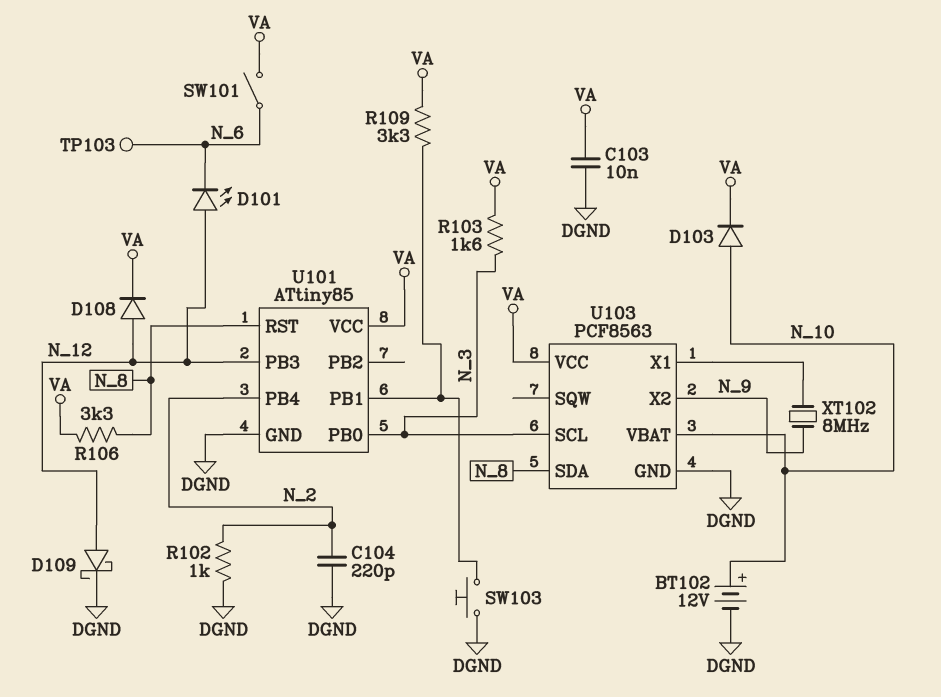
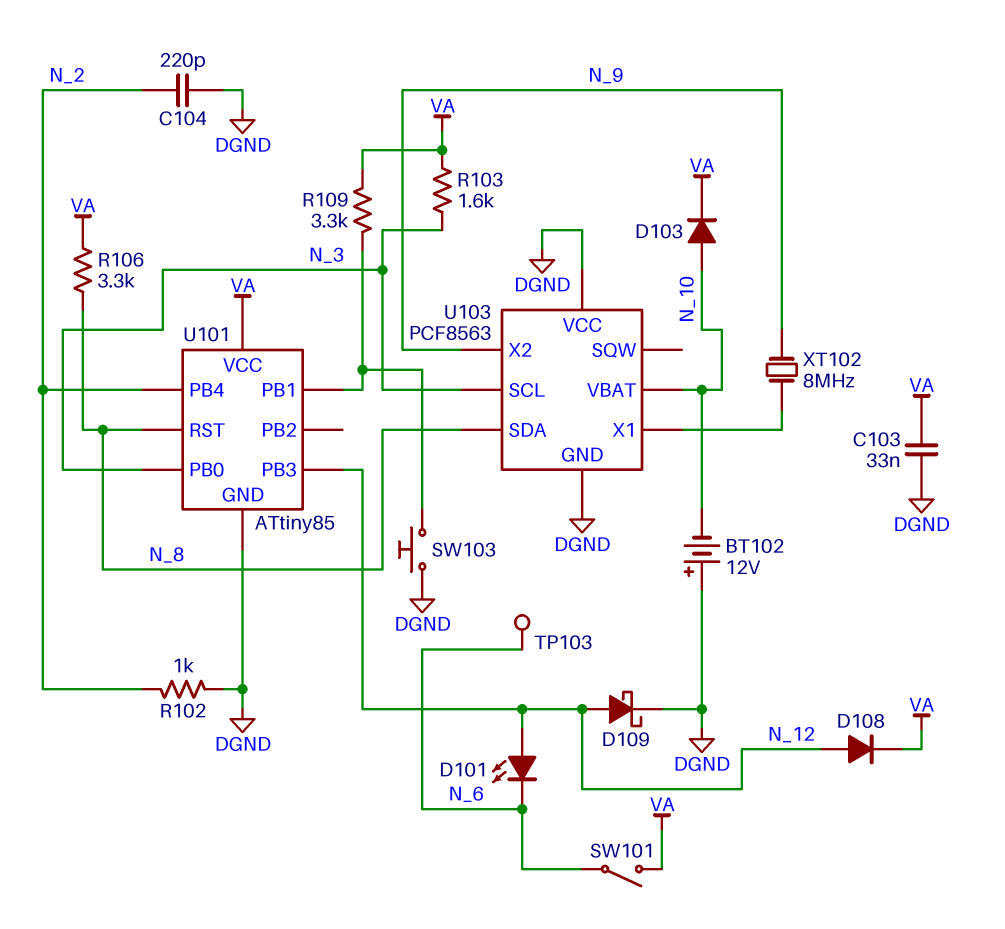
BT102: 12V (plus N_10, minus DGND) -> 12V (plus DGND, minus N_10)
C103: 10nF (DGND, VA) -> 33nF (DGND, VA)
U103 pin VCC: VA -> DGND

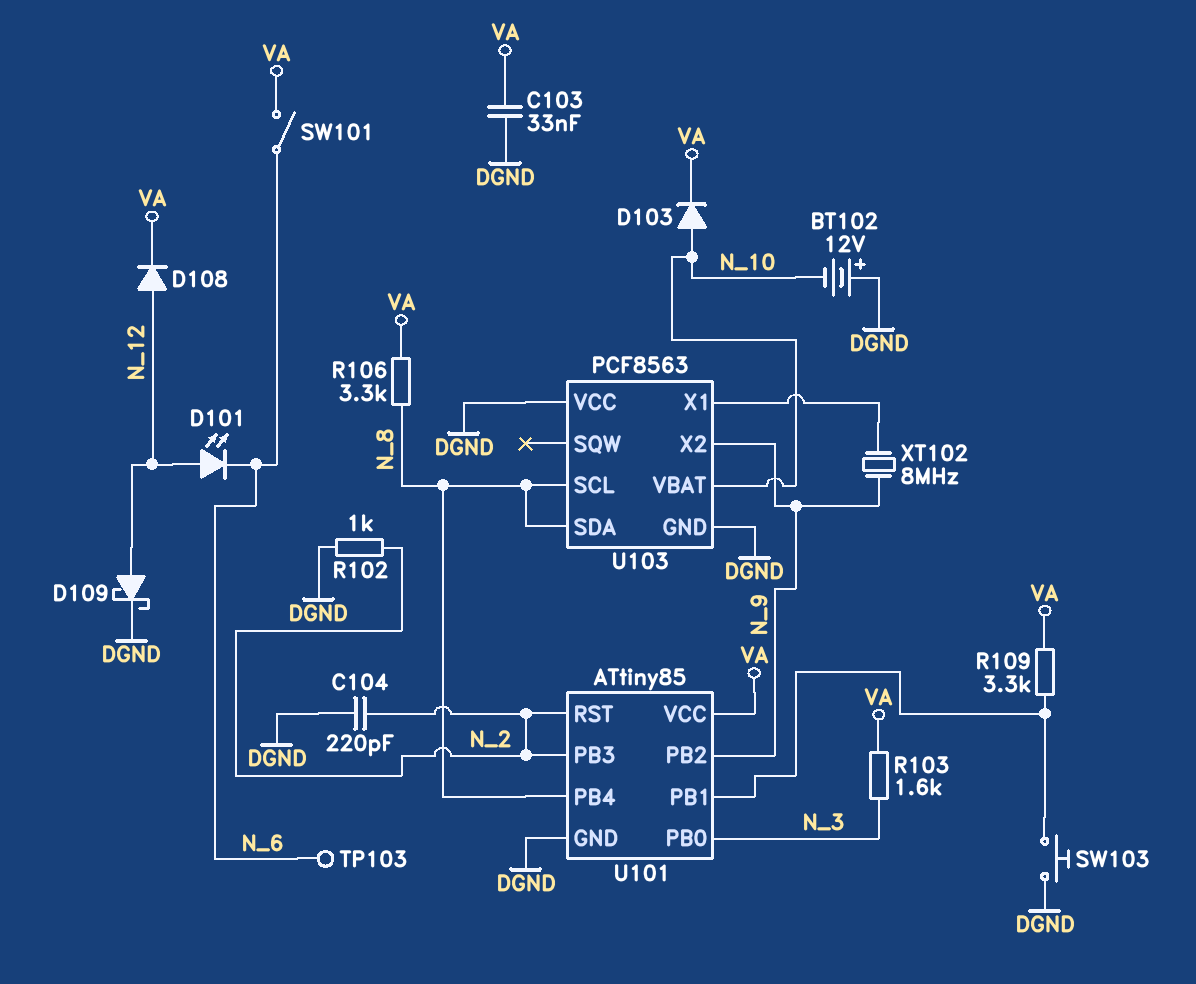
U101 pin PB2: none -> N_9
U101 pin PB3: N_12 -> N_2
U101 pin PB4: N_2 -> N_8
U101 pin RST: N_8 -> N_2
U103 pin SCL: N_3 -> N_8

